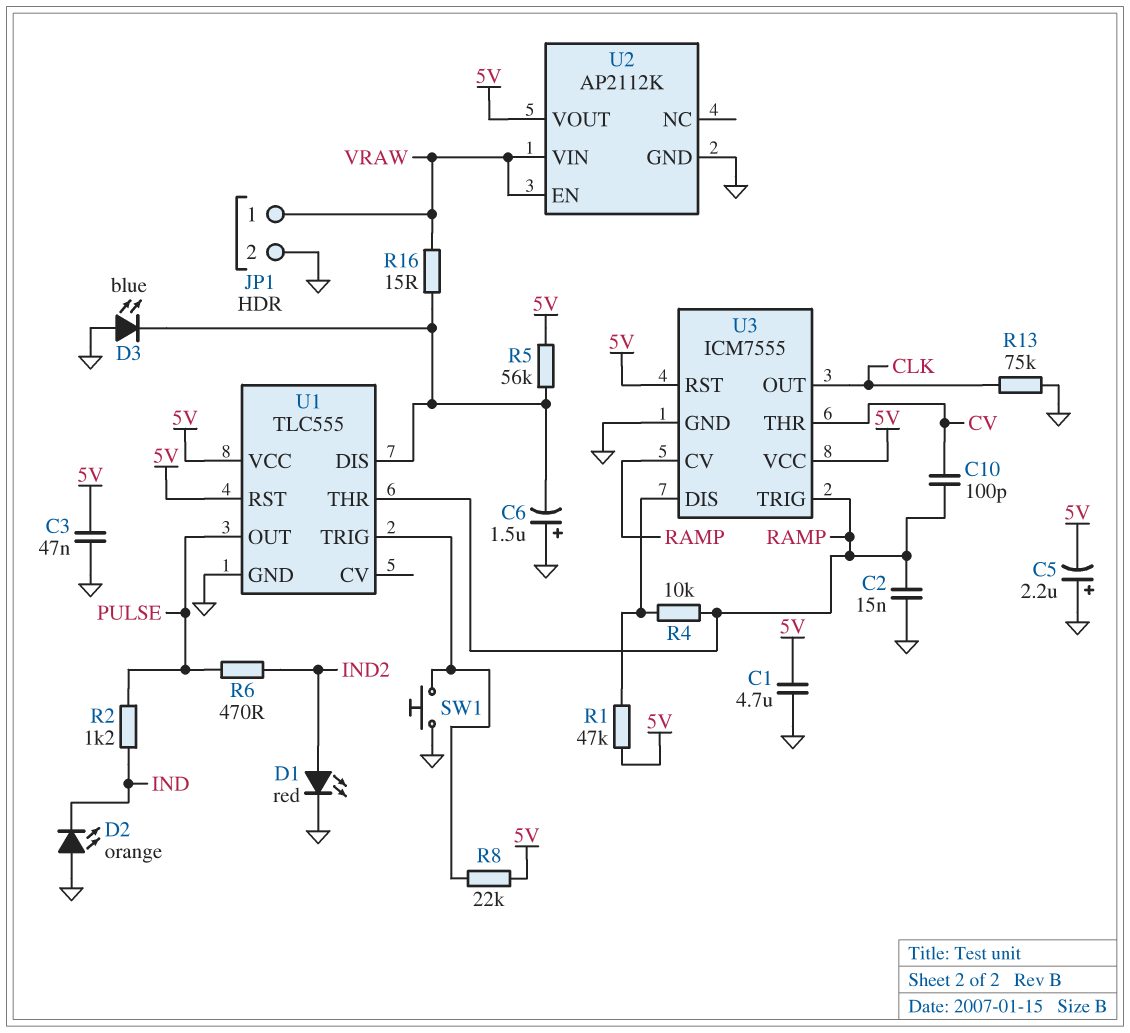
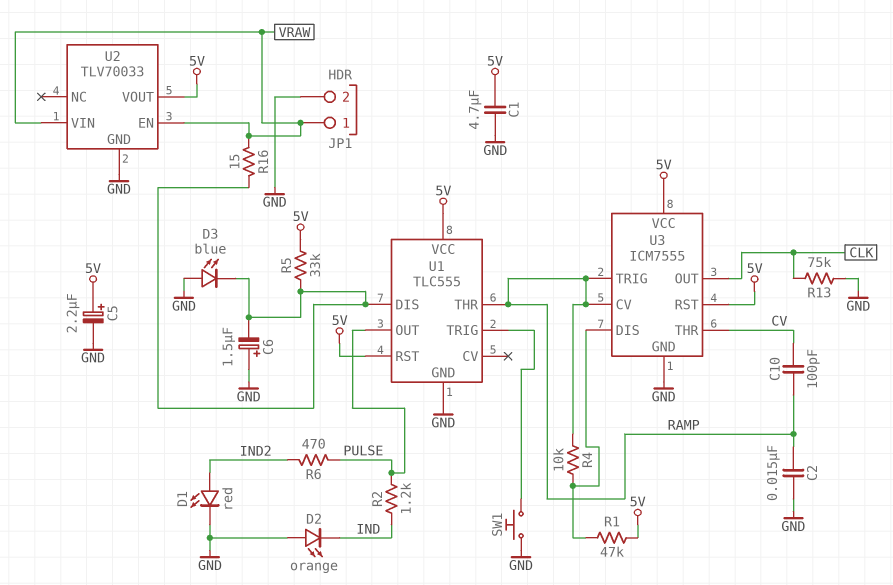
C3: 47nF (5V, GND) -> none
C5: 2.2uF (plus GND, minus 5V) -> 2.2uF (plus 5V, minus GND)
R5: 56k (5V, U1/DIS) -> 33k (5V, U1/DIS)
R8: 22k (5V, U1/TRIG) -> none
U2: AP2112K -> TLV70033

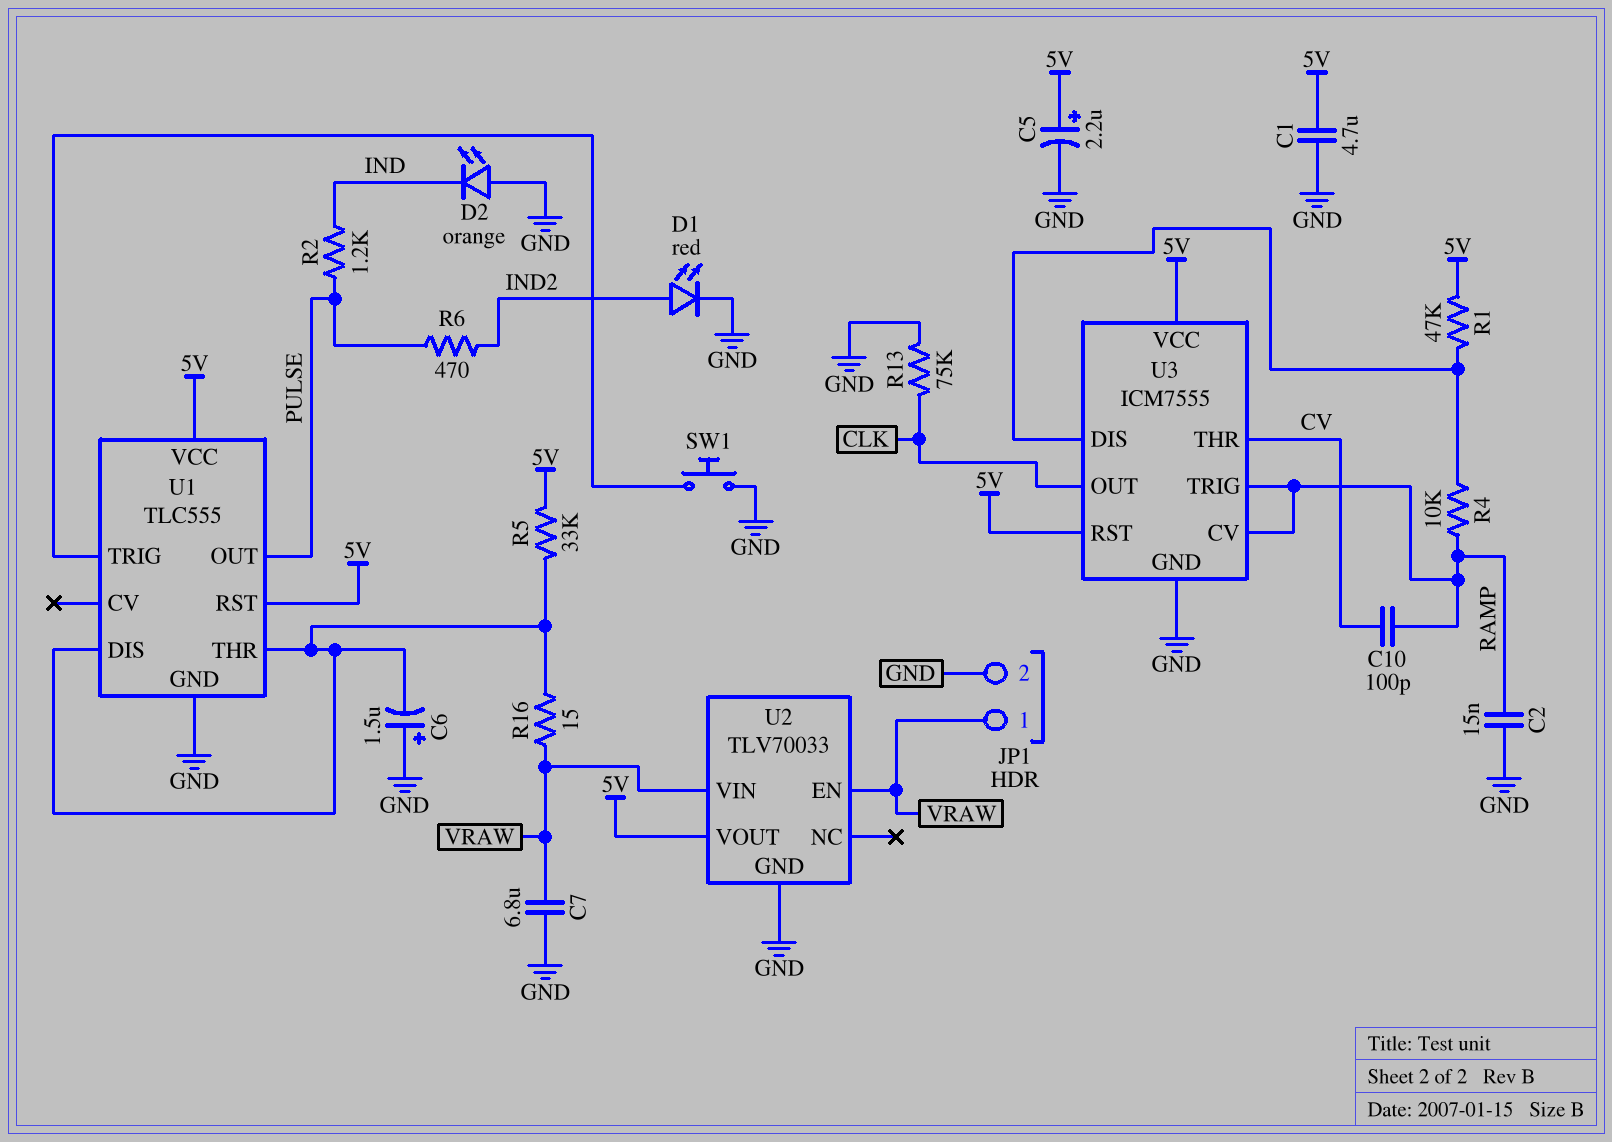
C7: none -> 6.8uF (GND, VRAW)
D3: LED blue (A GND, K U1/DIS) -> none
U1 pin THR: RAMP -> U1/DIS

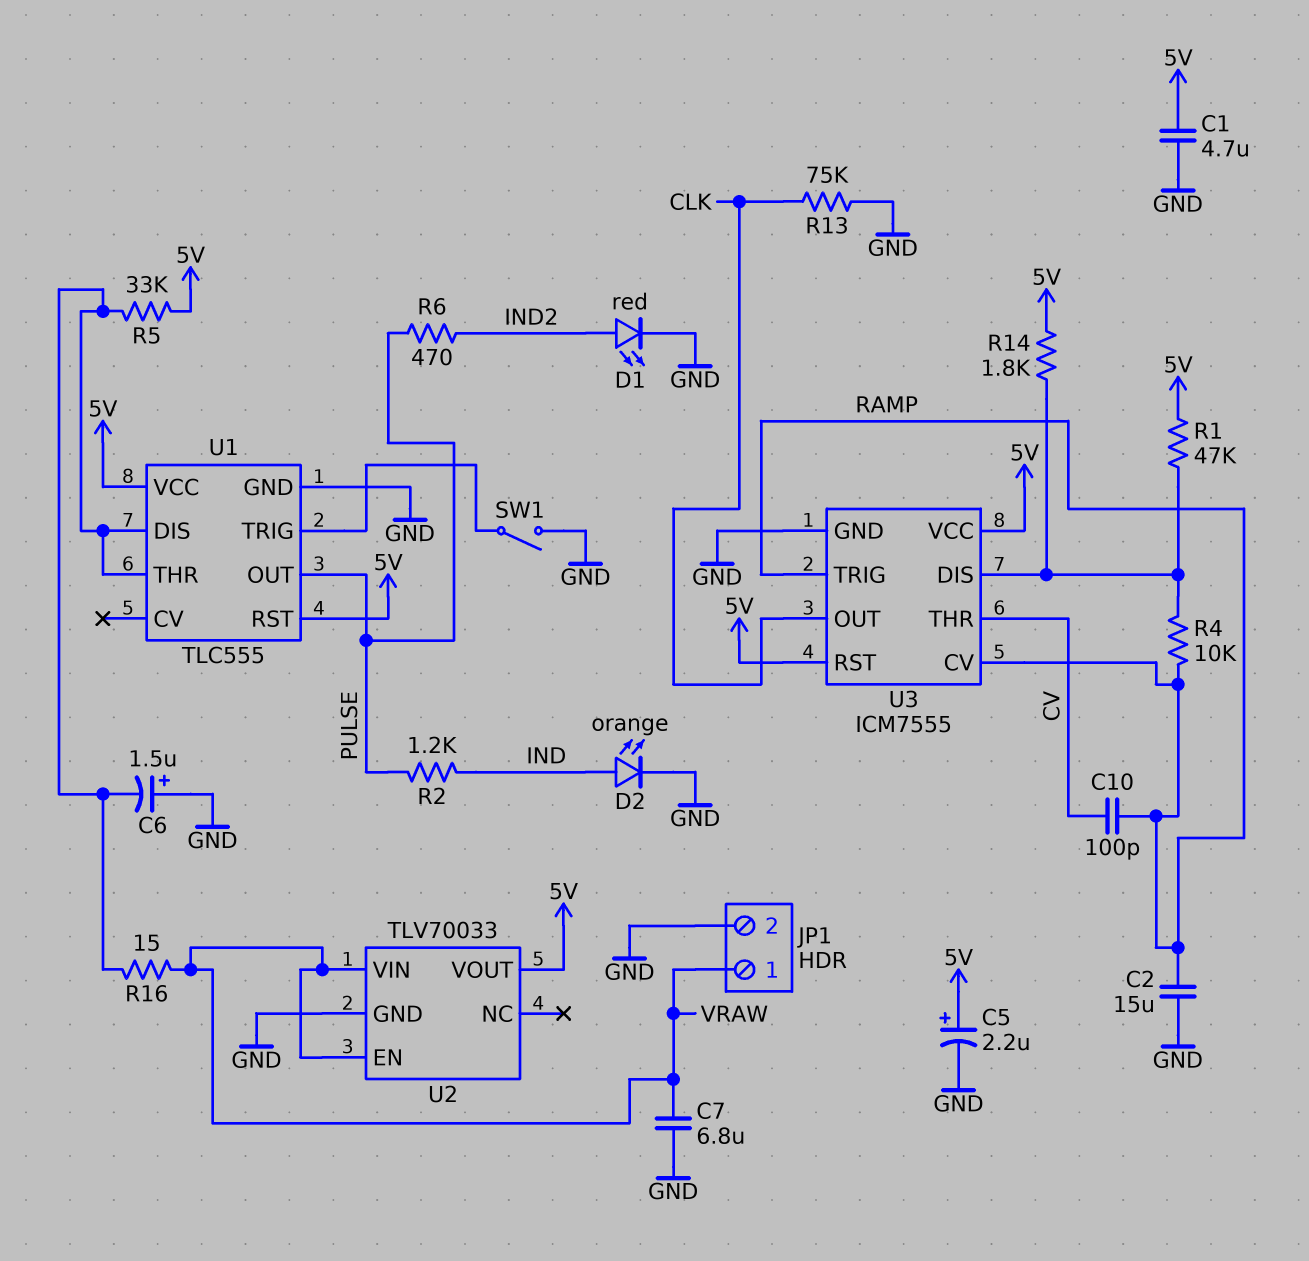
C2: 15nF (GND, RAMP) -> 15uF (GND, RAMP)
D2: LED orange (A GND, K IND) -> LED orange (A IND, K GND)
R14: none -> 1.8k (5V, U3/DIS)
SW1: button (GND, U1/TRIG) -> switch (GND, U1/TRIG)

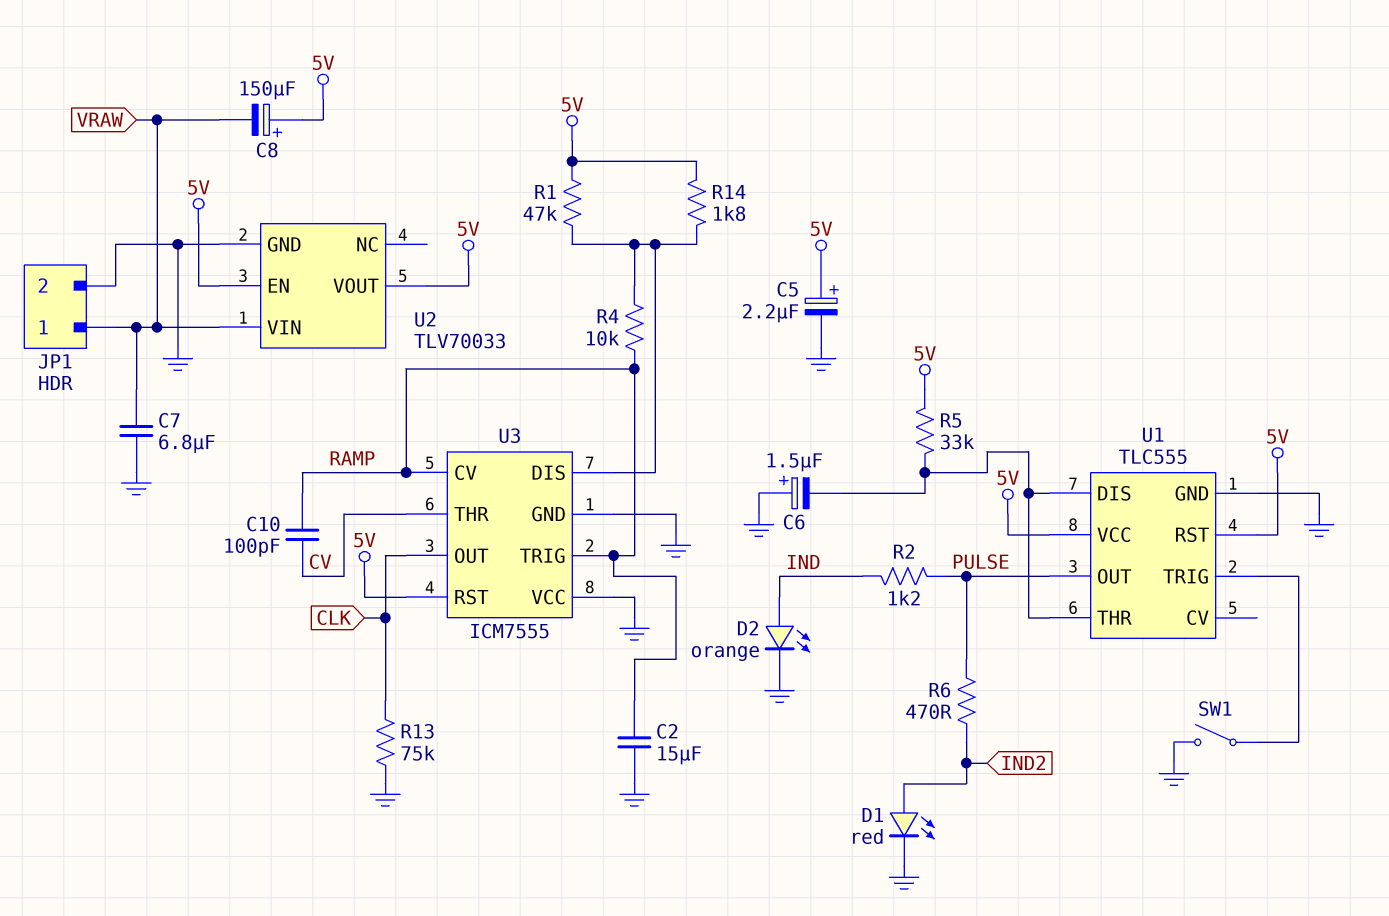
C1: 4.7uF (5V, GND) -> none
C8: none -> 150uF (plus 5V, minus VRAW)
R16: 15 (U1/DIS, VRAW) -> none
U2 pin EN: VRAW -> 5V
U3 pin VCC: 5V -> GND

